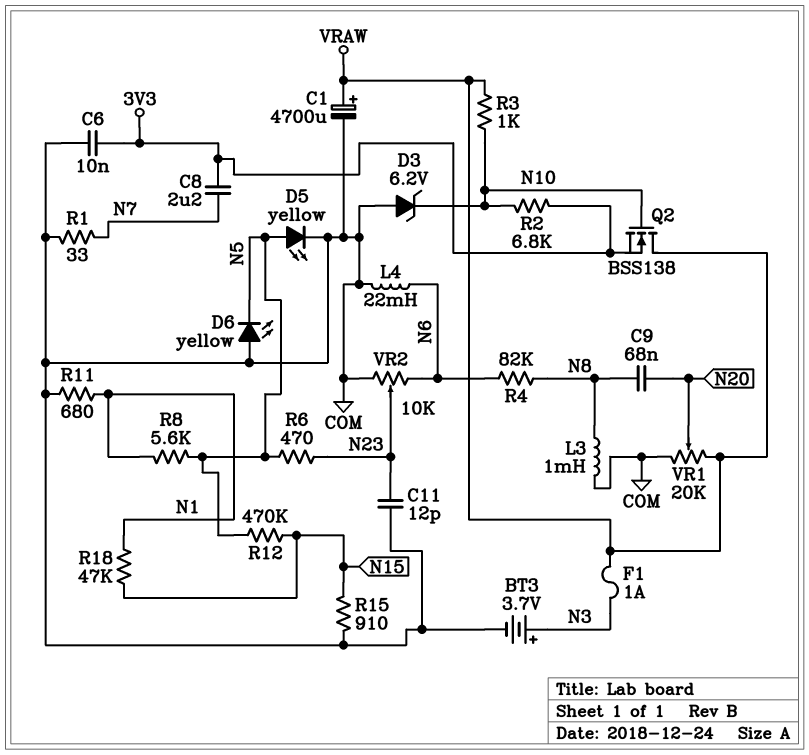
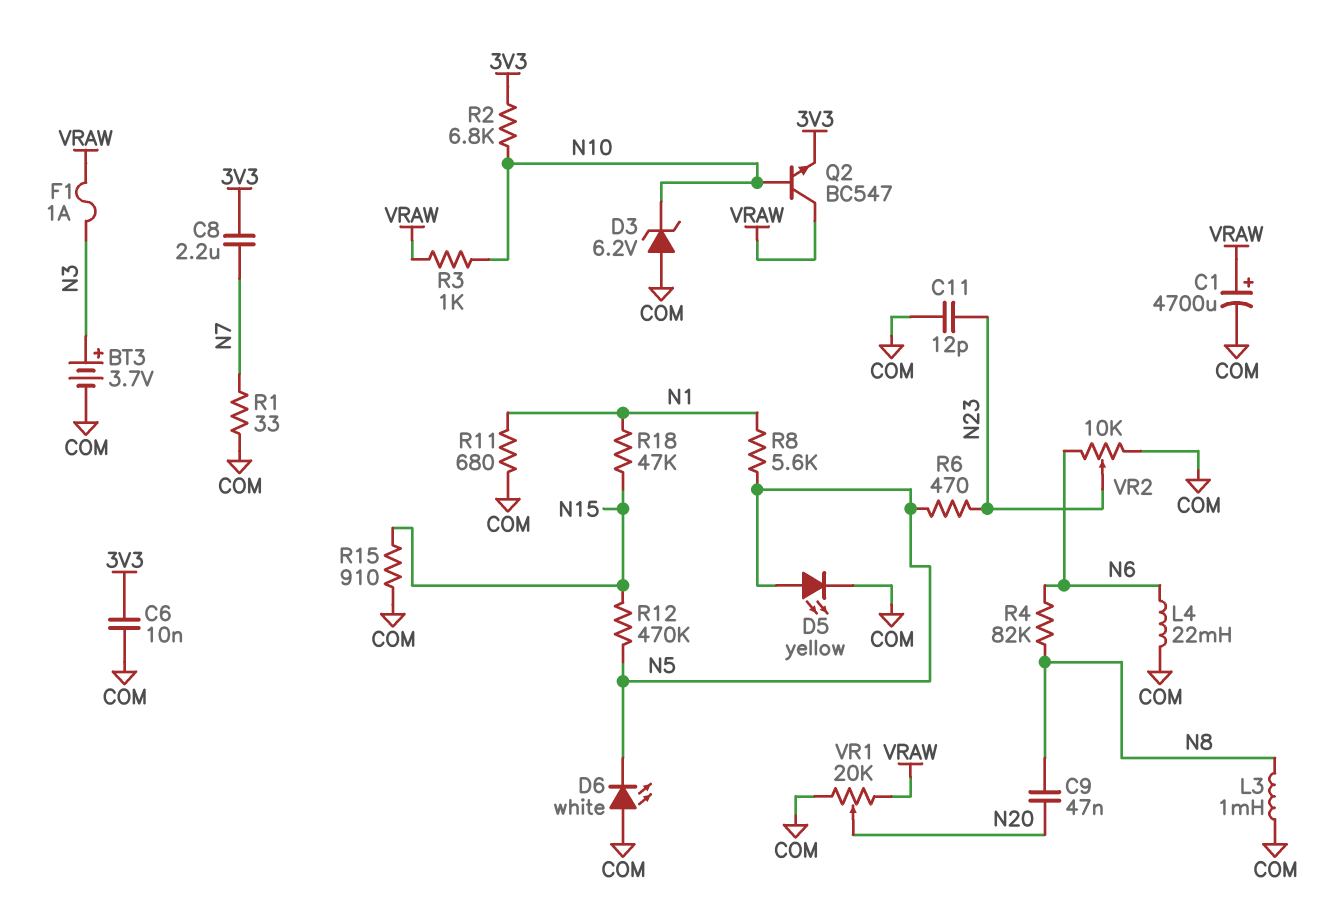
C9: 68nF (N8, N20) -> 47nF (N8, N20)
D6: LED yellow (A COM, K N5) -> LED white (A COM, K N5)
Q2: NMOS BSS138 (G N10, D VRAW, S 3V3) -> NPN BC547 (B N10, C VRAW, E 3V3)

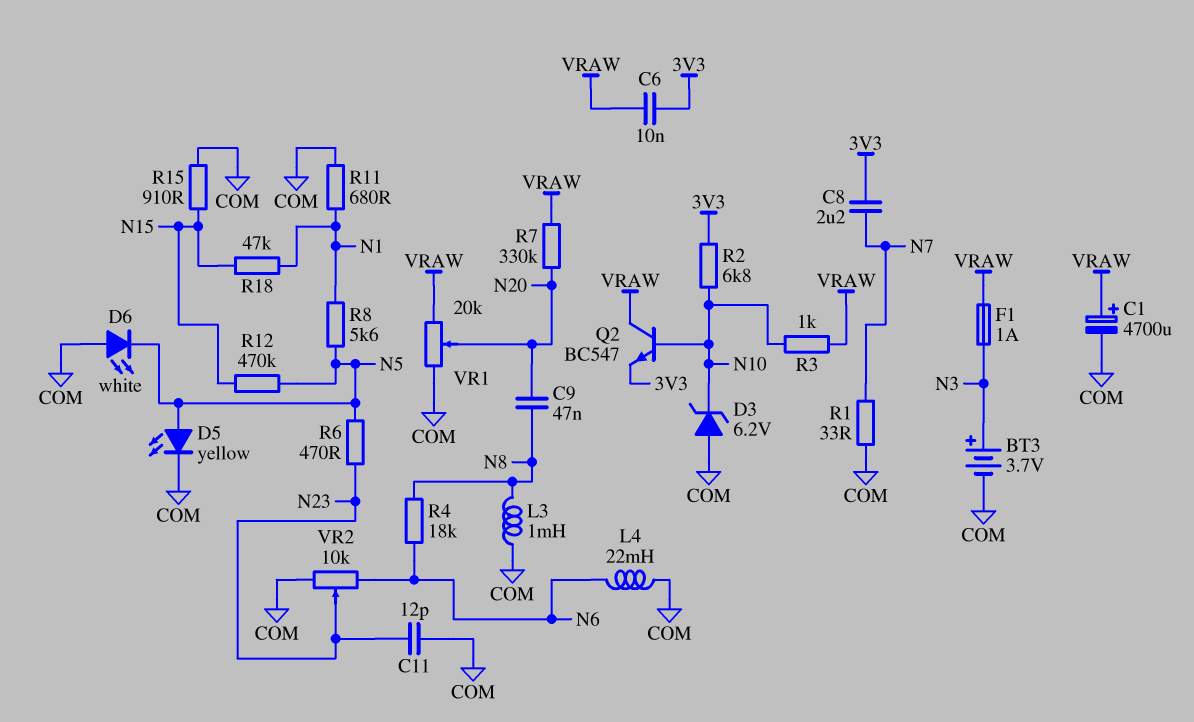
C6: 10nF (3V3, COM) -> 10nF (3V3, VRAW)
R4: 82k (N6, N8) -> 18k (N6, N8)
R7: none -> 330k (N20, VRAW)

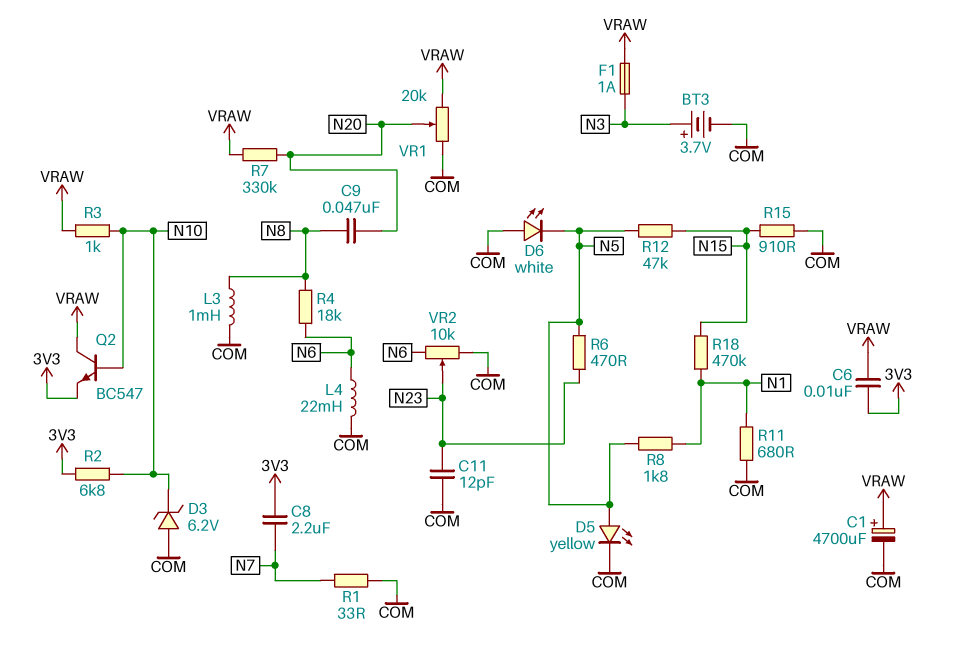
R8: 5.6k (N1, N5) -> 1.8k (N1, N5)
R12: 470k (N5, N15) -> 47k (N5, N15)
R18: 47k (N1, N15) -> 470k (N1, N15)

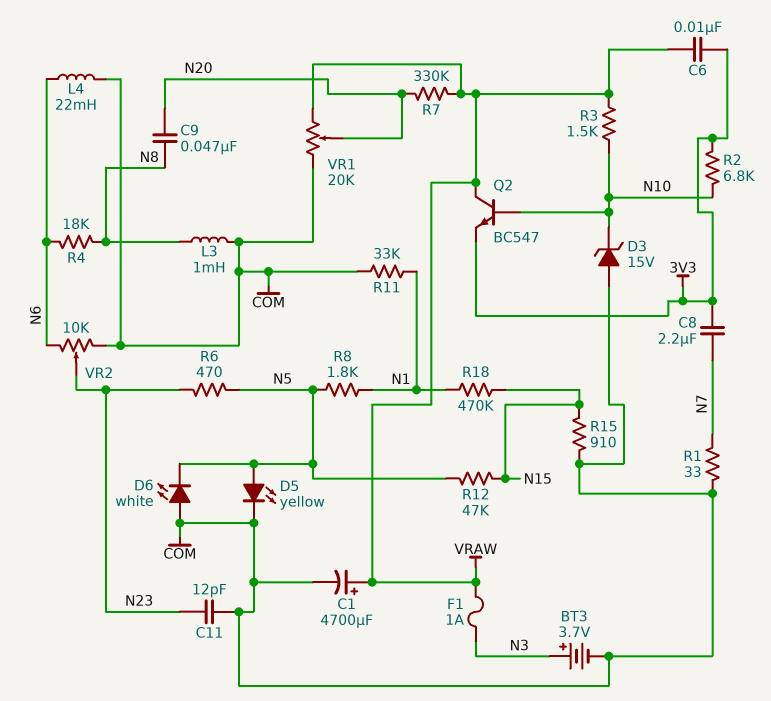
D3: zener 6.2V (A COM, K N10) -> zener 15V (A COM, K N10)
R3: 1k (N10, VRAW) -> 1.5k (N10, VRAW)
R11: 680 (COM, N1) -> 33k (COM, N1)

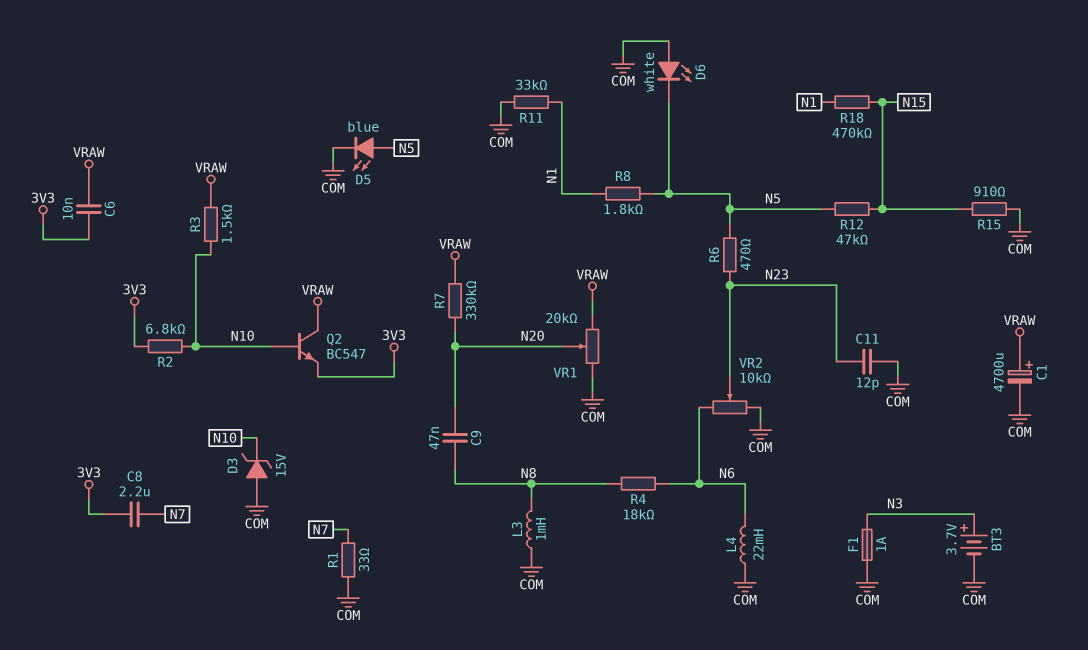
D5: LED yellow (A N5, K COM) -> LED blue (A N5, K COM)
F1: 1A (N3, VRAW) -> 1A (COM, N3)

